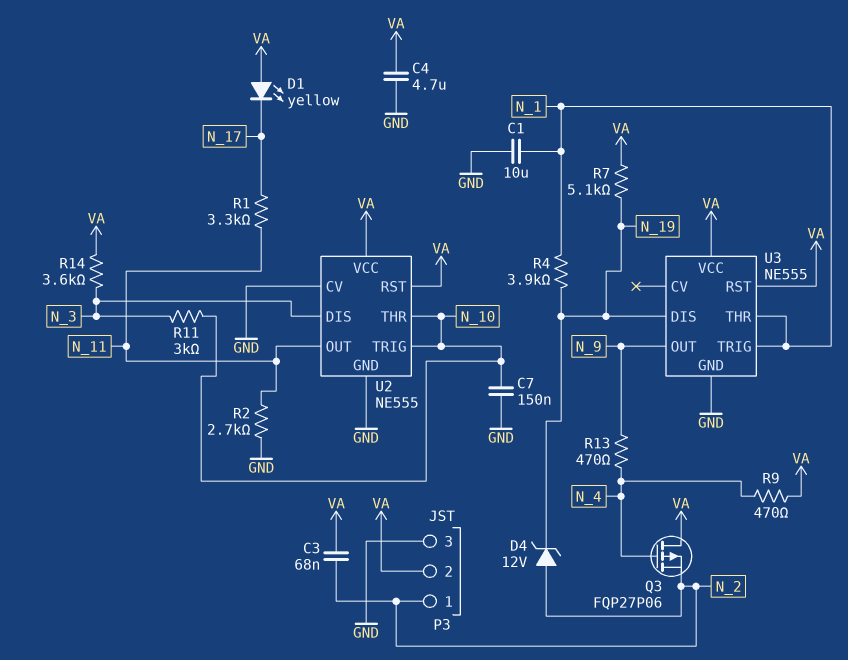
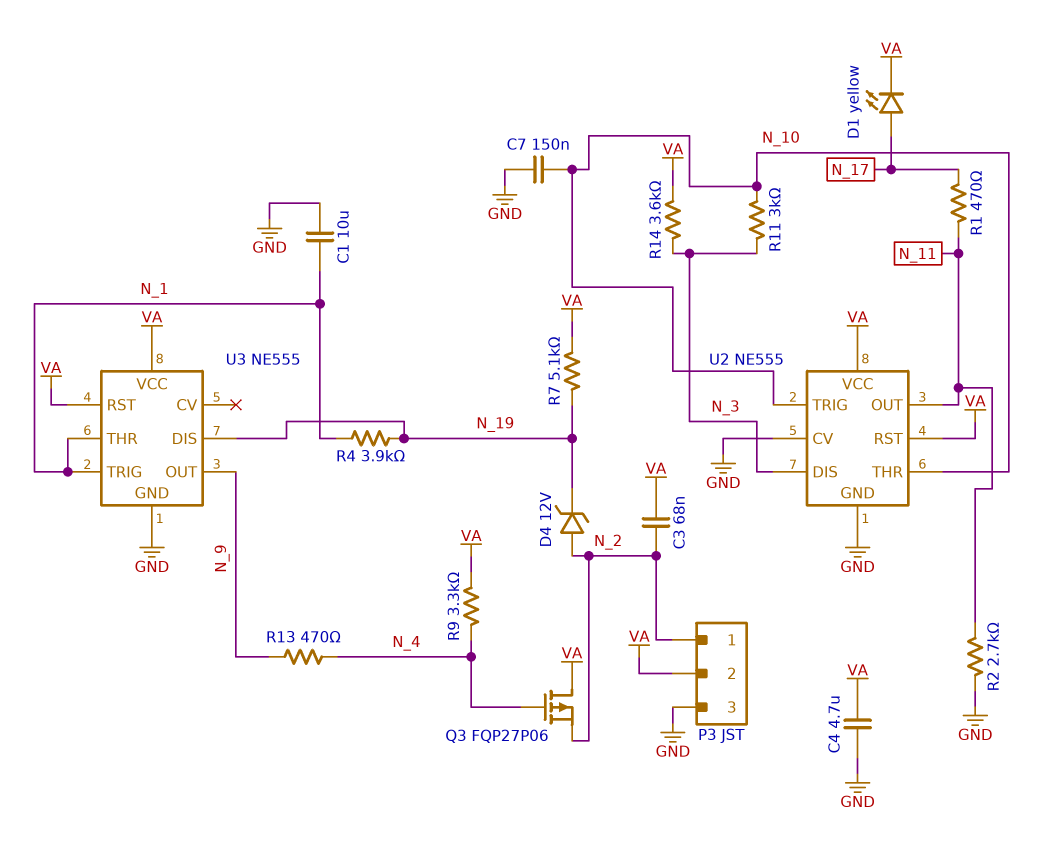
D1: LED yellow (A VA, K N_17) -> LED yellow (A N_17, K VA)
R1: 3.3k (N_11, N_17) -> 470 (N_11, N_17)
R9: 470 (N_4, VA) -> 3.3k (N_4, VA)

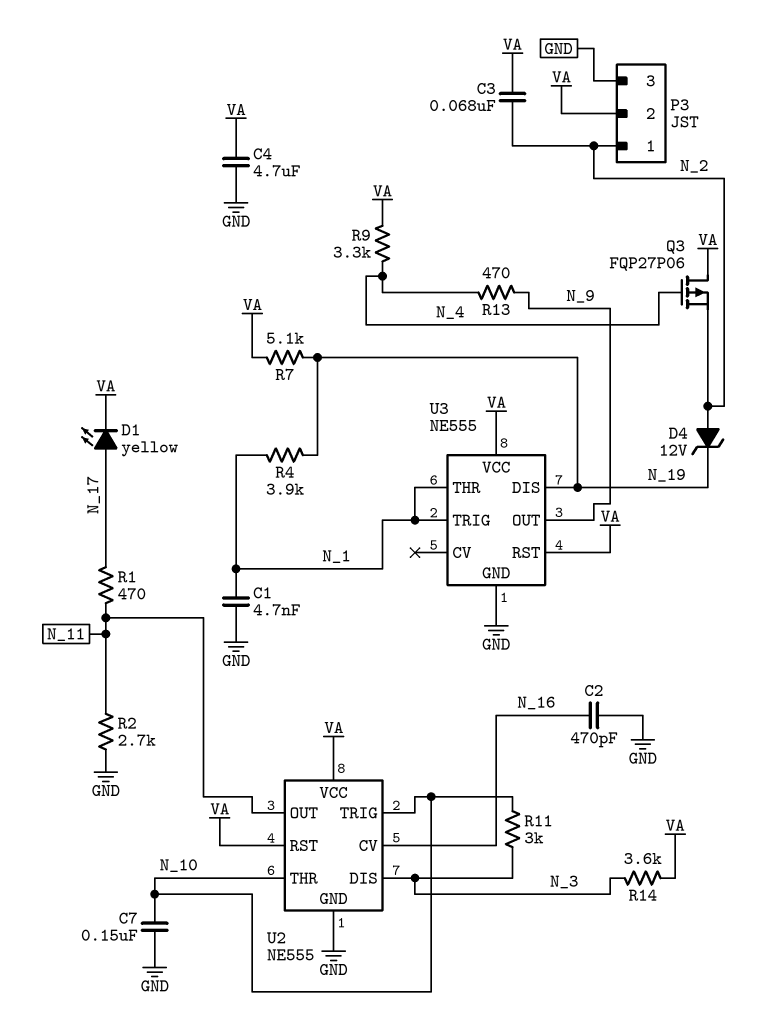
C1: 10uF (GND, N_1) -> 4.7nF (GND, N_1)
C2: none -> 470pF (GND, N_16)
U2 pin CV: GND -> N_16

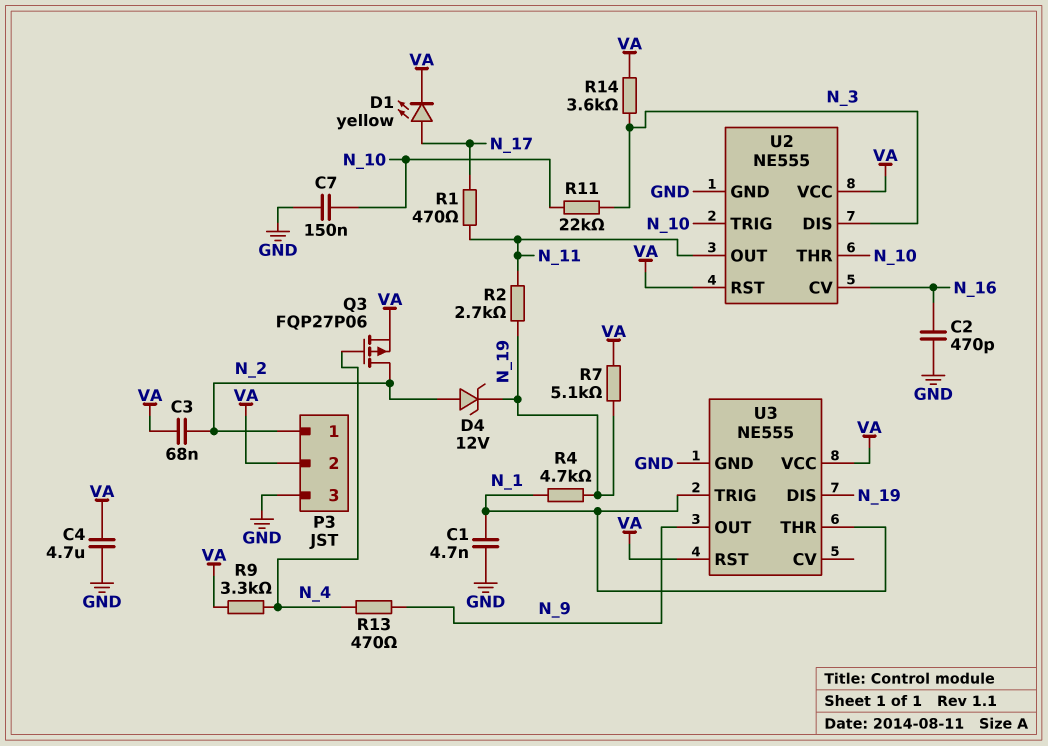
Q3: PMOS FQP27P06 (G N_4, D VA, S N_2) -> PMOS FQP27P06 (G N_4, D N_2, S VA)
R2: 2.7k (GND, N_11) -> 2.7k (N_11, N_19)
R4: 3.9k (N_1, N_19) -> 4.7k (N_1, N_19)
R11: 3k (N_3, N_10) -> 22k (N_3, N_10)

